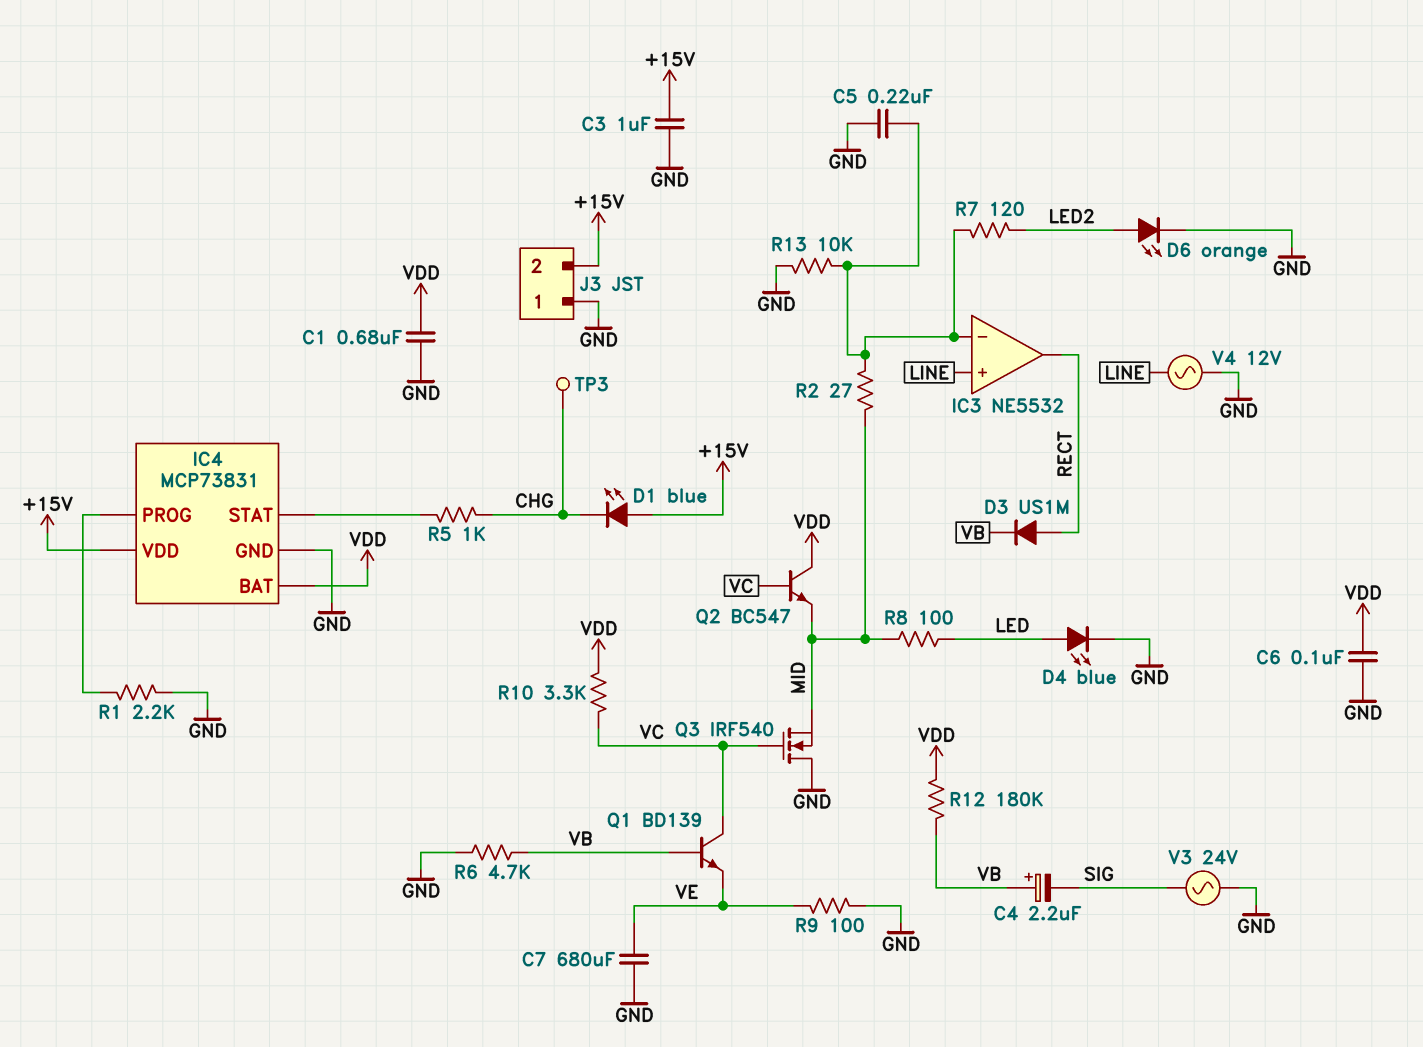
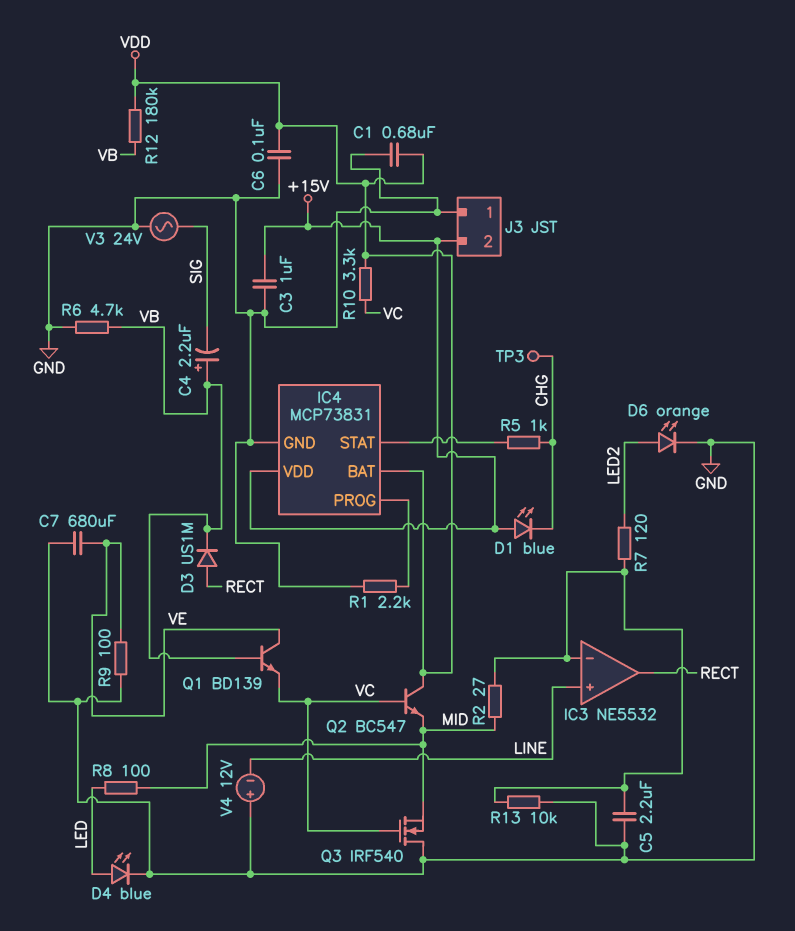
C5: 220nF (GND, IC3/in-) -> 2.2uF (GND, IC3/in-)
Q1: NPN BD139 (B VB, C VC, E VE) -> NPN BD139 (B VB, C VE, E VC)
V4: AC 12V (GND, LINE) -> 12V (plus GND, minus LINE)

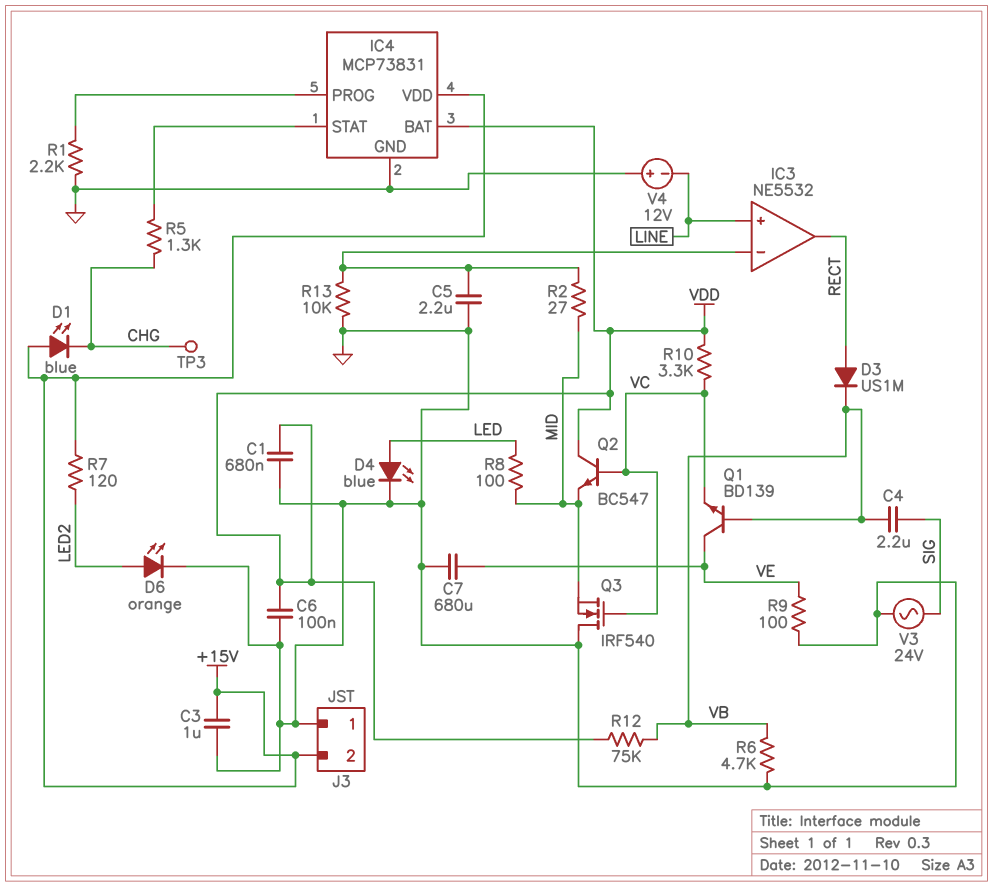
C4: 2.2uF (plus VB, minus SIG) -> 2.2uF (SIG, VB)
R5: 1k (CHG, IC4/STAT) -> 1.3k (CHG, IC4/STAT)
R7: 120 (IC3/in-, LED2) -> 120 (+15V, LED2)
R12: 180k (VB, VDD) -> 75k (VB, VDD)

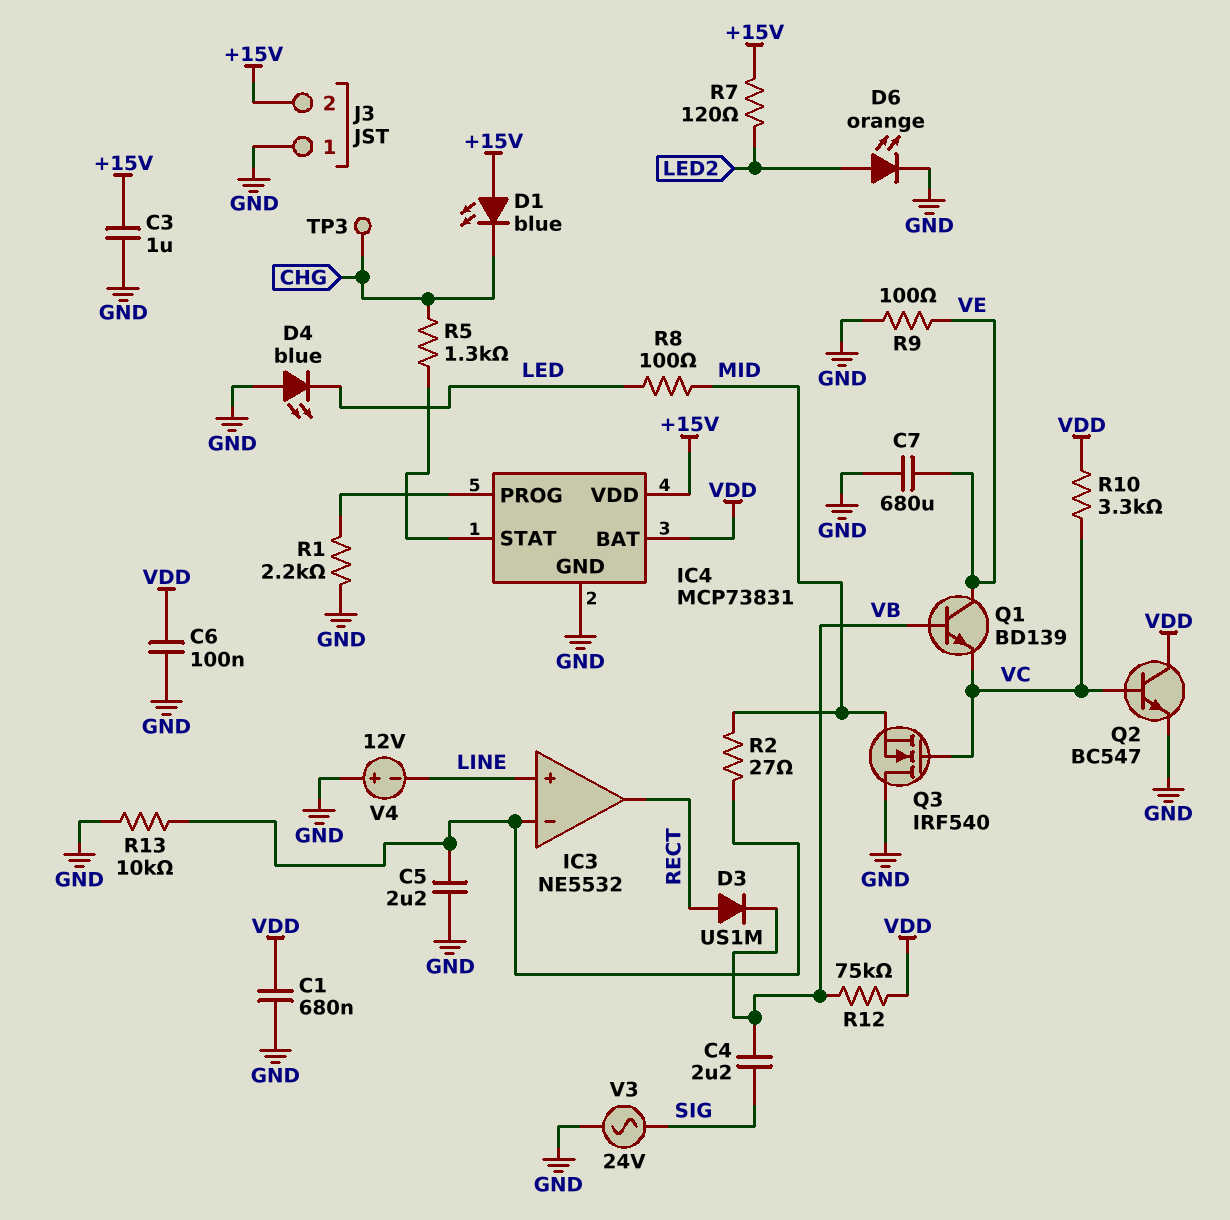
D4: LED blue (A LED, K GND) -> LED blue (A GND, K LED)
Q2: NPN BC547 (B VC, C VDD, E MID) -> NPN BC547 (B VC, C VDD, E GND)
R6: 4.7k (GND, VB) -> none

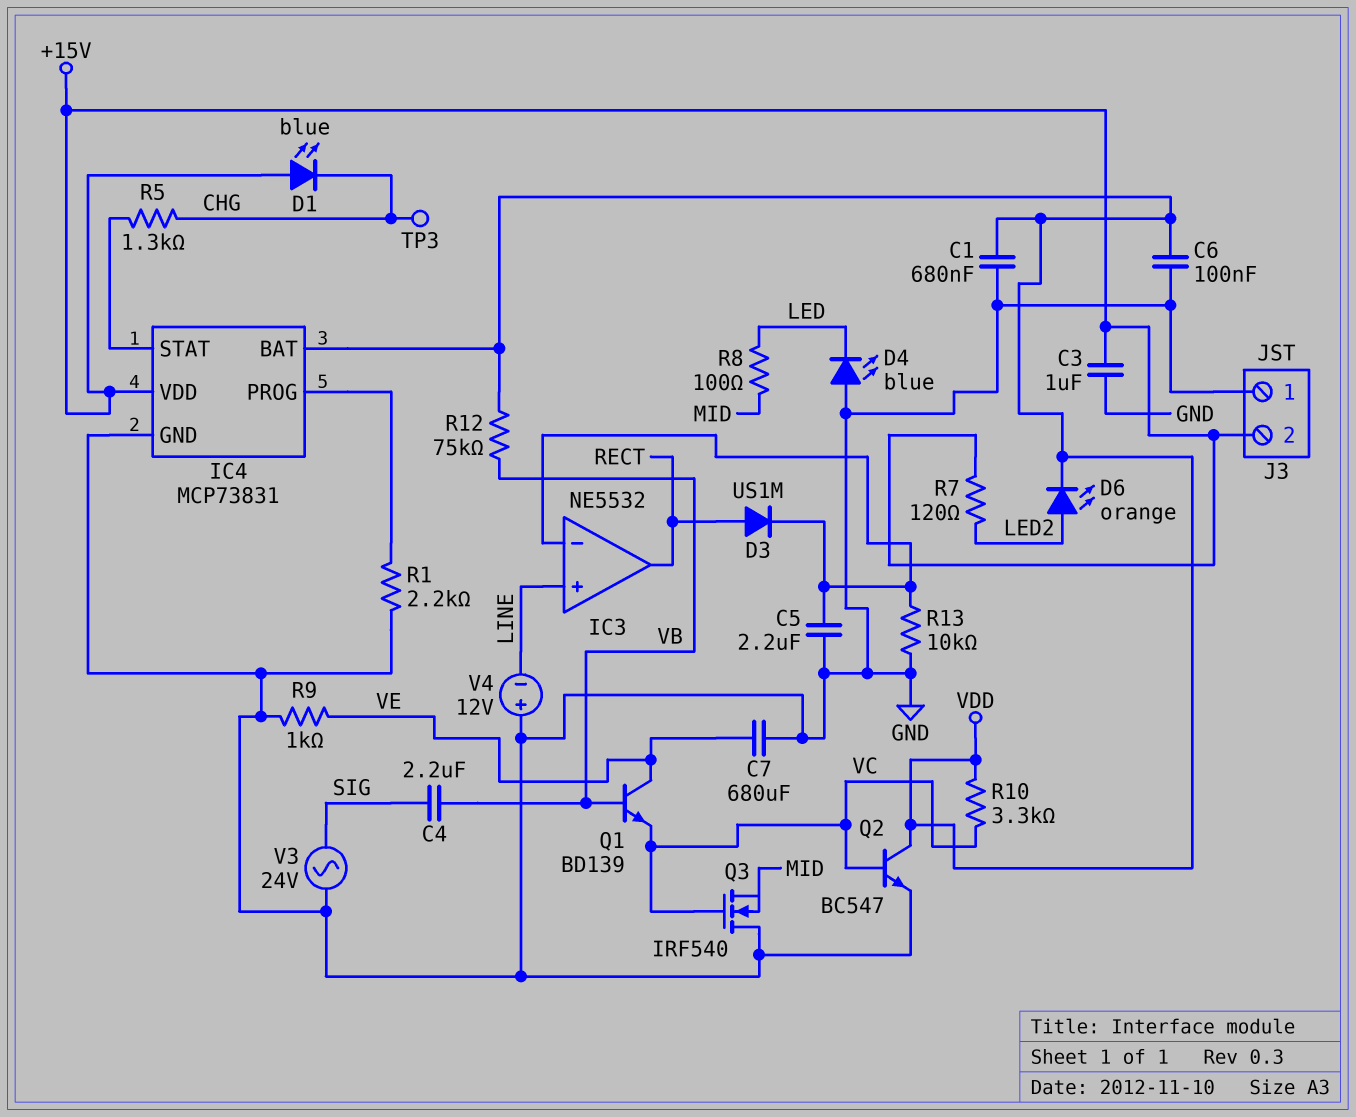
D3: diode US1M (A RECT, K VB) -> diode US1M (A RECT, K IC3/in-)
D6: LED orange (A LED2, K GND) -> LED orange (A LED2, K VDD)
R2: 27 (IC3/in-, MID) -> none
R9: 100 (GND, VE) -> 1k (GND, VE)

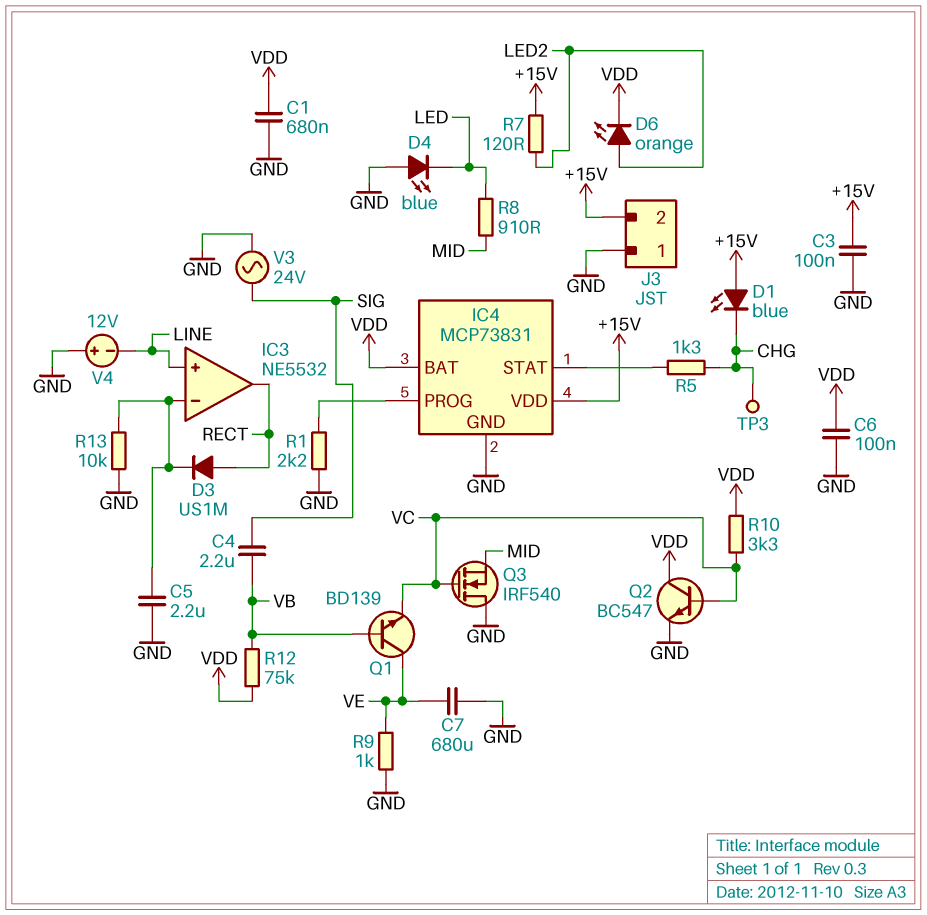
C3: 1uF (+15V, GND) -> 100nF (+15V, GND)
R8: 100 (LED, MID) -> 910 (LED, MID)

